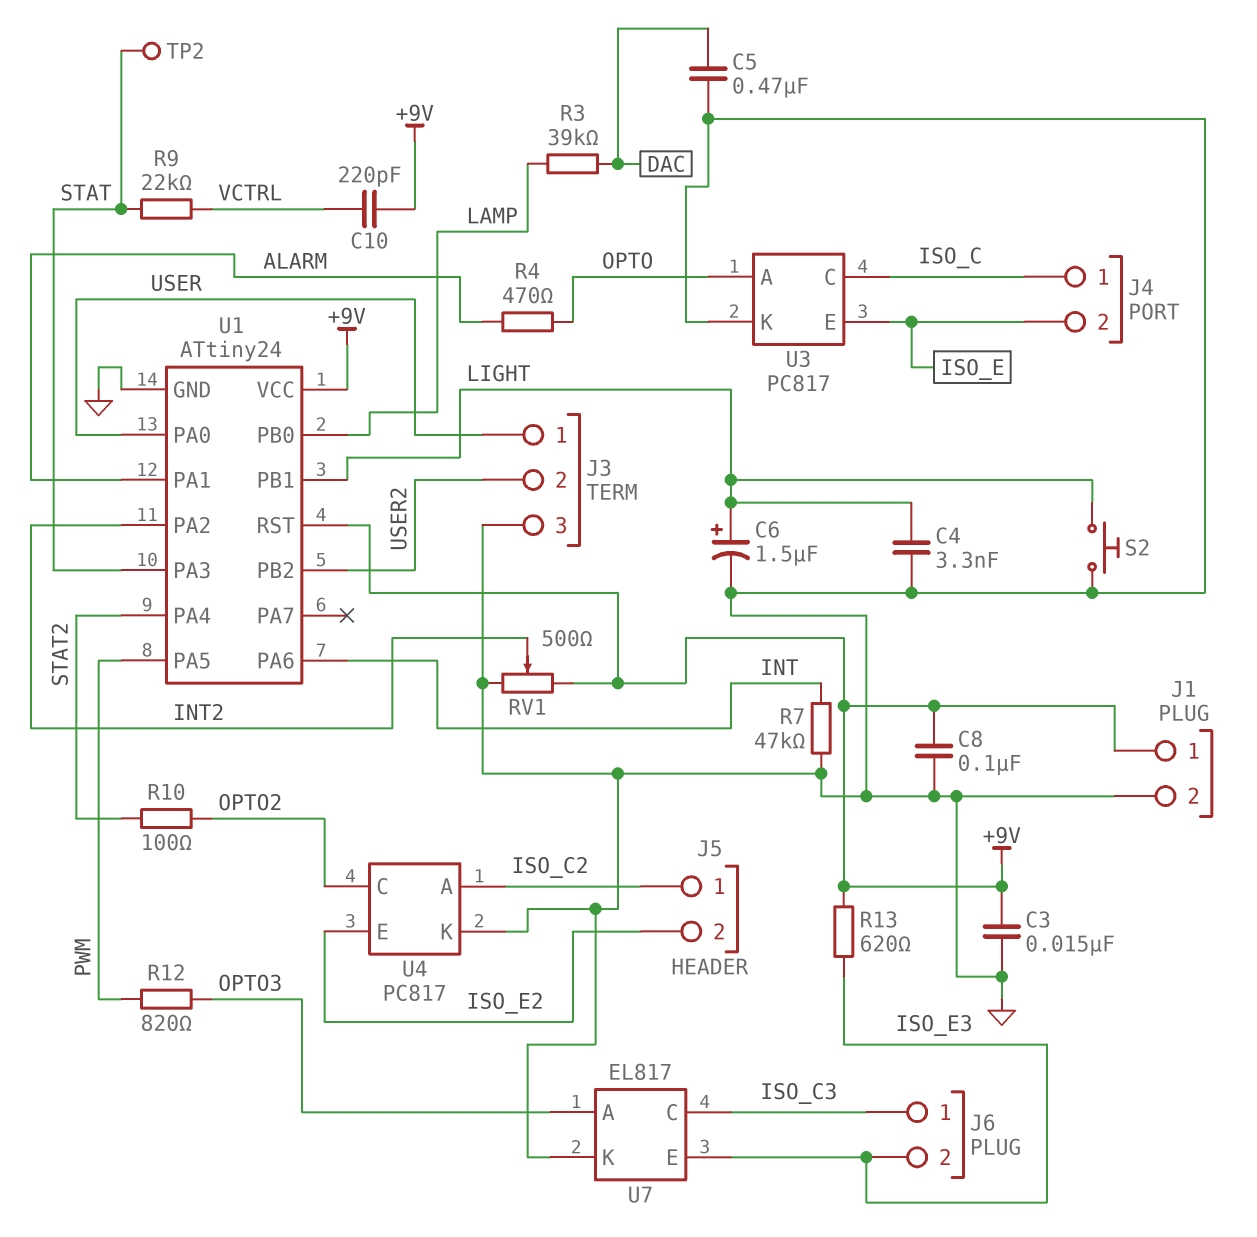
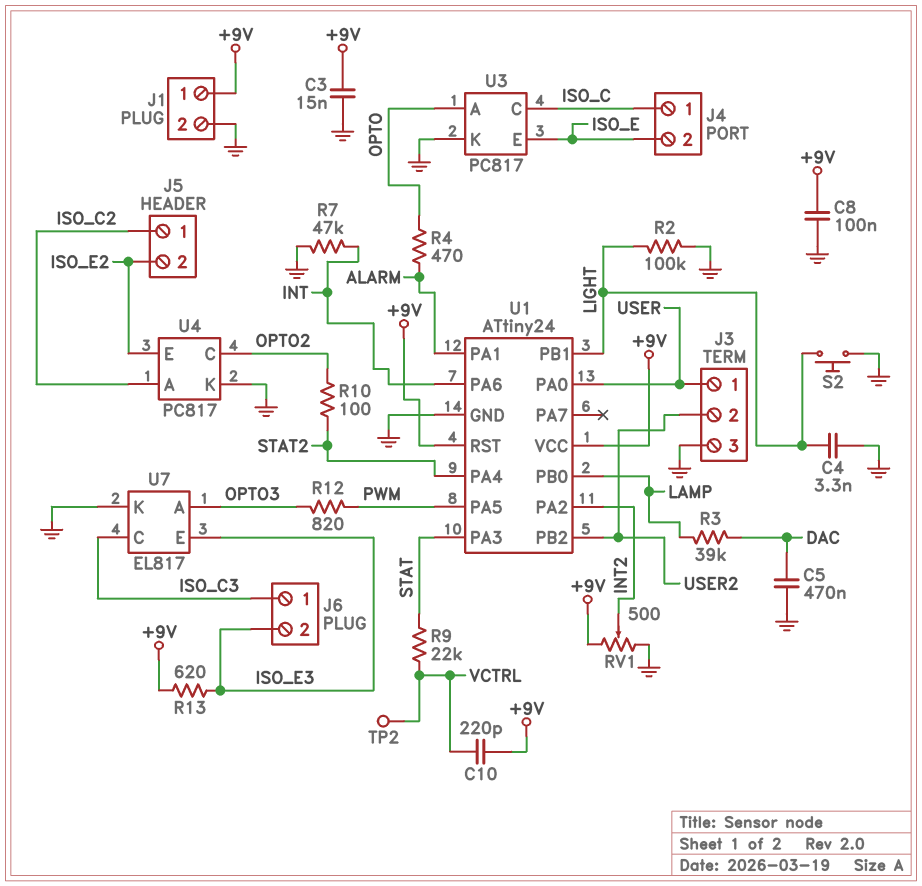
C6: 1.5uF (plus LIGHT, minus GND) -> none
R2: none -> 100k (GND, LIGHT)
TP2: test point (STAT) -> test point (VCTRL)

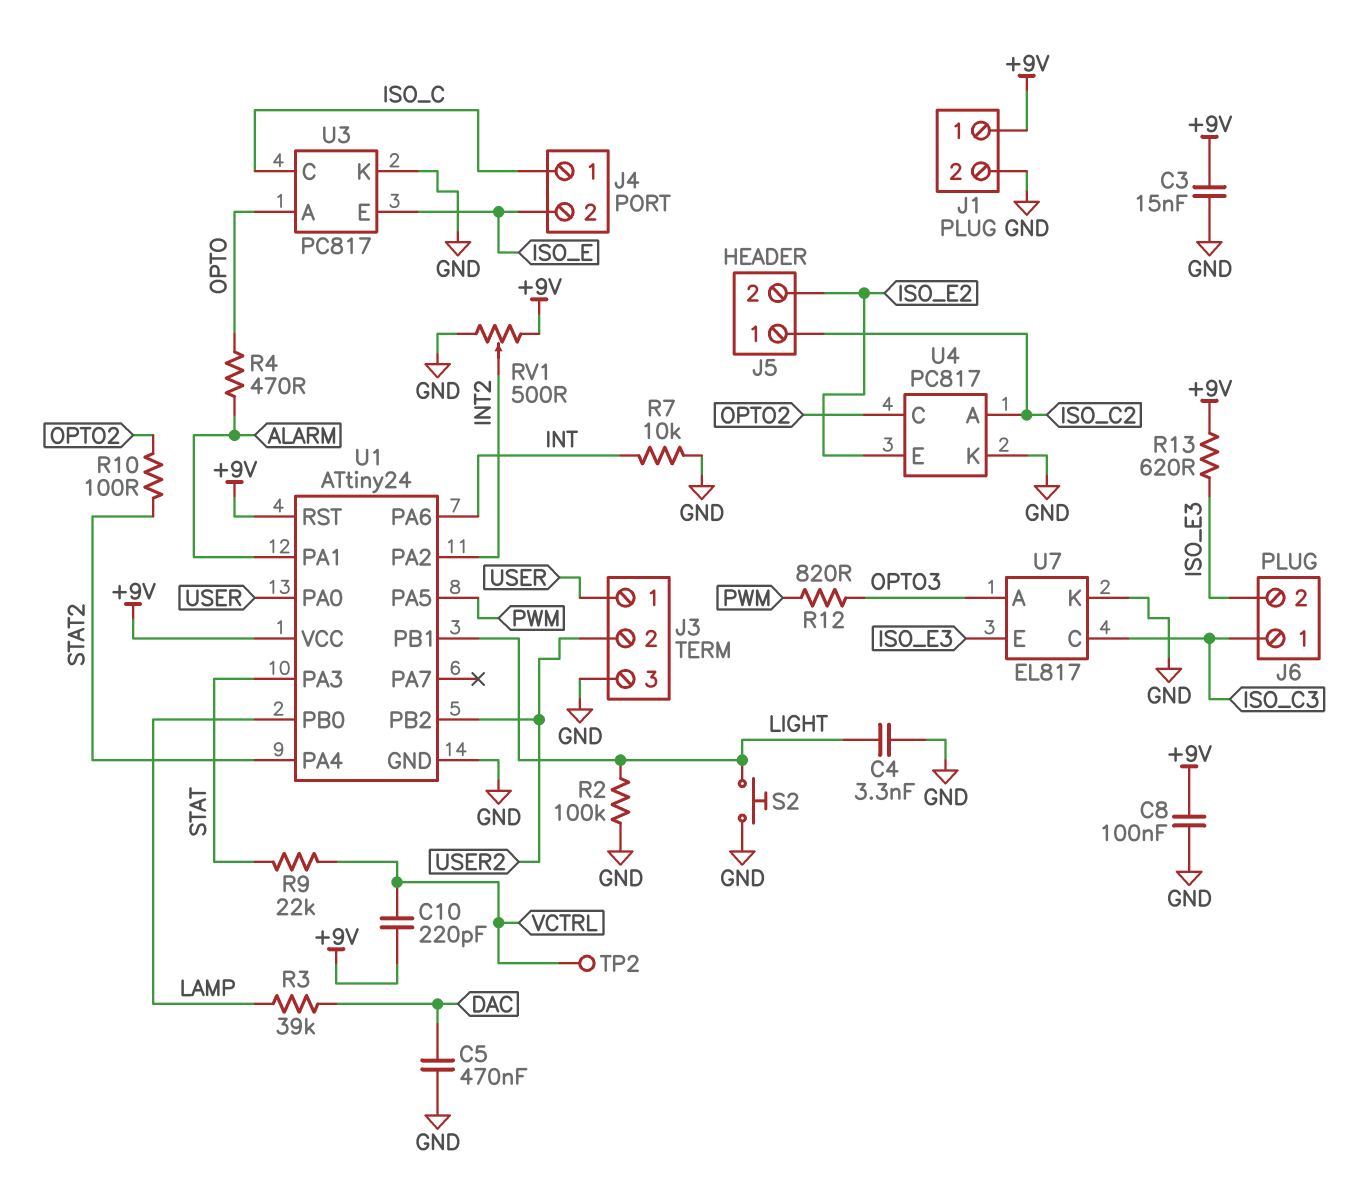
R7: 47k (GND, INT) -> 10k (GND, INT)

